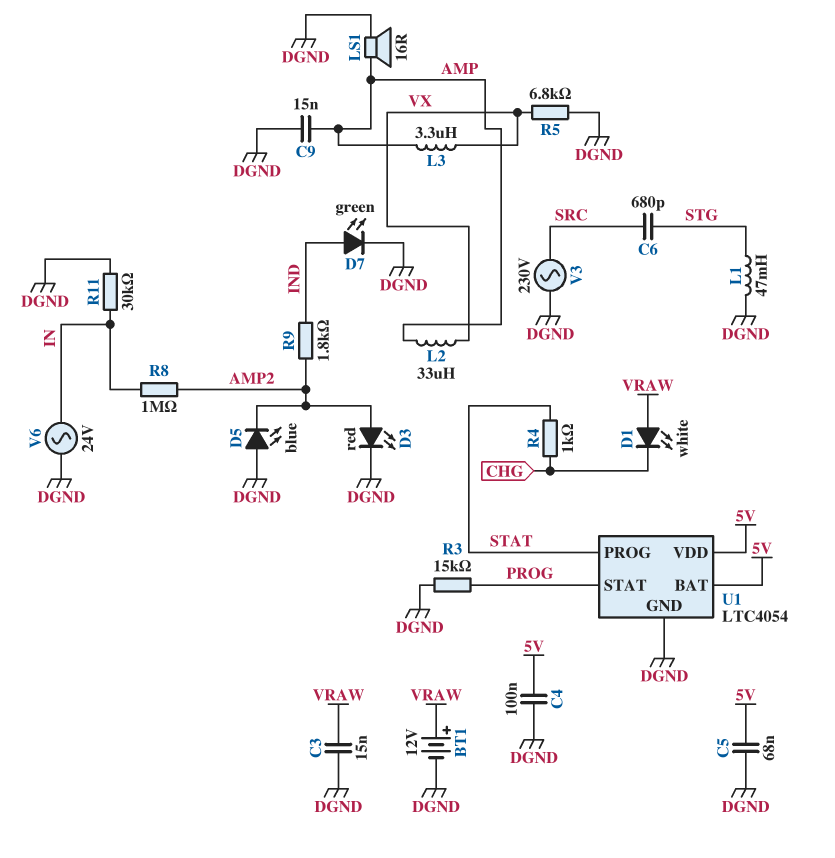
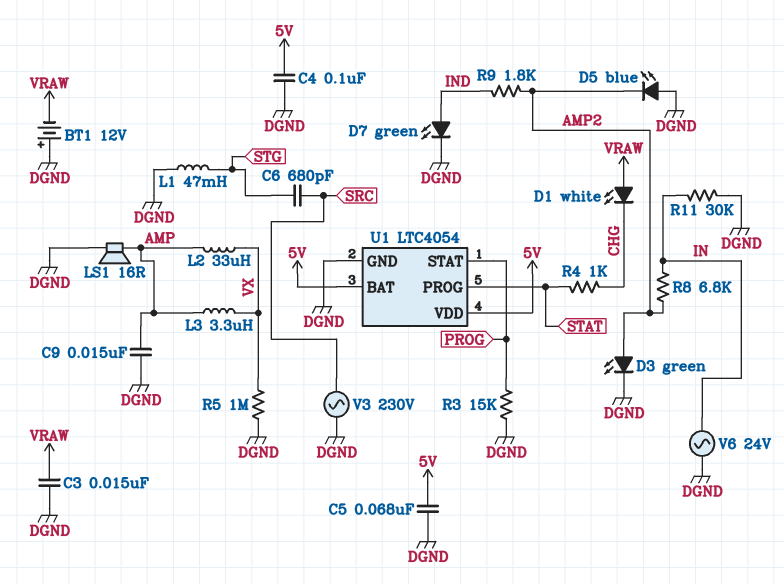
BT1: 12V (plus VRAW, minus DGND) -> 12V (plus DGND, minus VRAW)
D3: LED red (A AMP2, K DGND) -> LED green (A AMP2, K DGND)
R5: 6.8k (DGND, VX) -> 1M (DGND, VX)
R8: 1M (AMP2, IN) -> 6.8k (AMP2, IN)

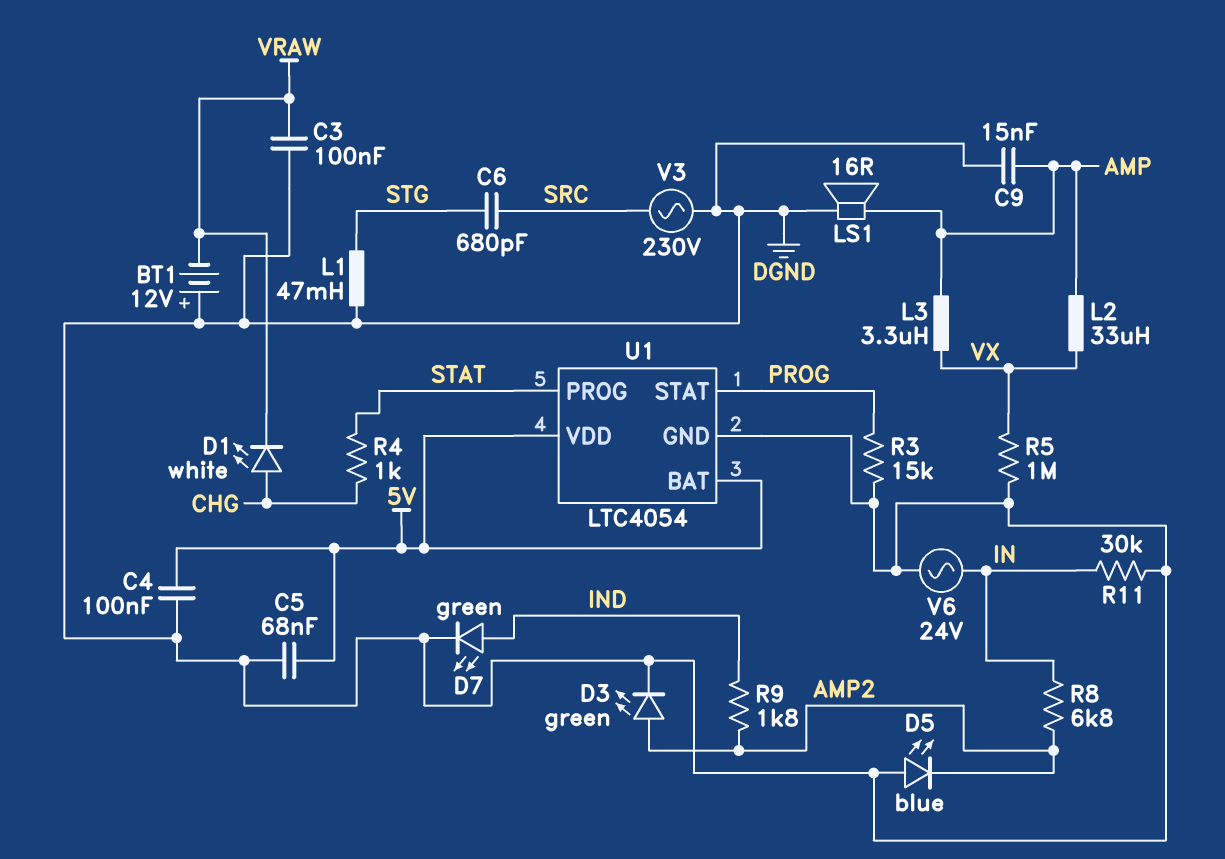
C3: 15nF (DGND, VRAW) -> 100nF (DGND, VRAW)
D1: LED white (A VRAW, K CHG) -> LED white (A CHG, K VRAW)

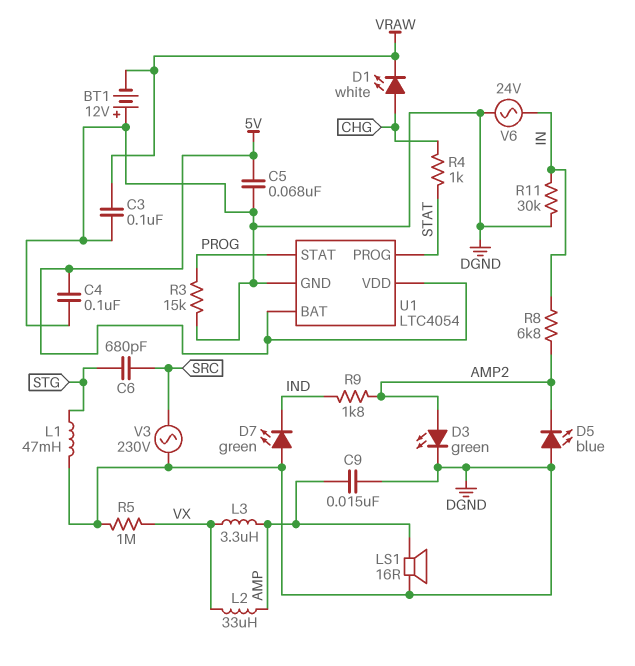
D7: LED green (A IND, K DGND) -> LED green (A DGND, K IND)

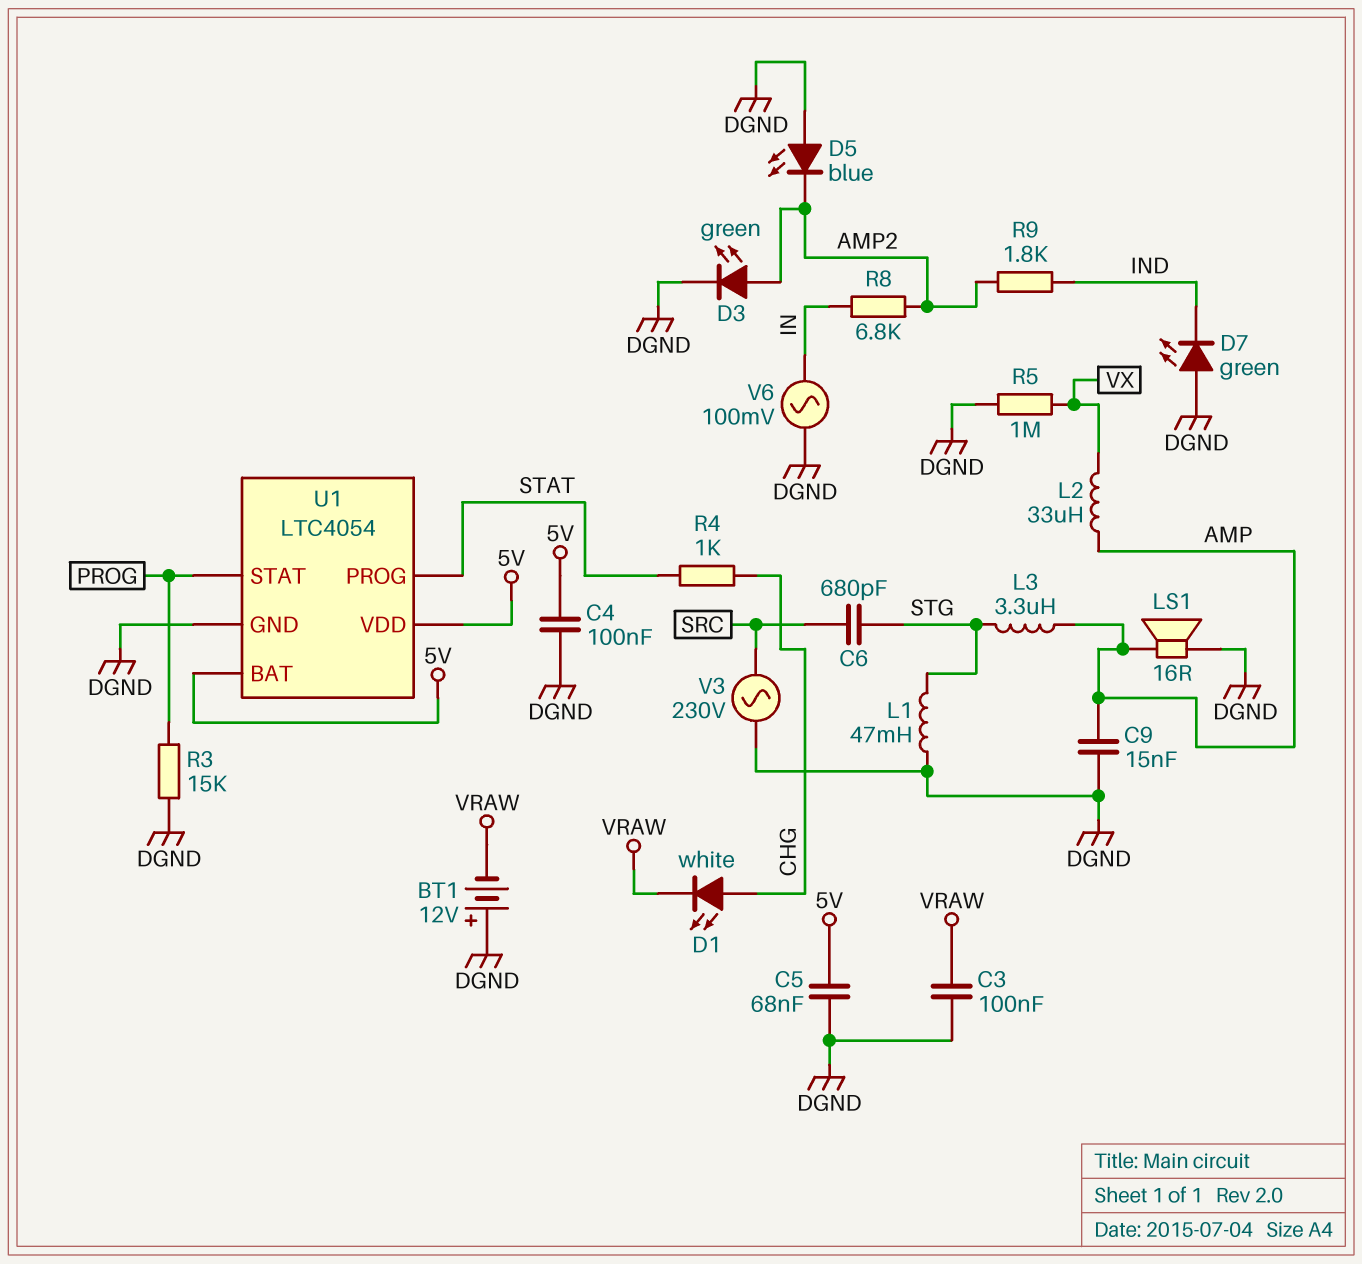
L3: 3.3uH (AMP, VX) -> 3.3uH (AMP, STG)
R11: 30k (DGND, IN) -> none
V6: AC 24V (DGND, IN) -> AC 100mV (DGND, IN)

